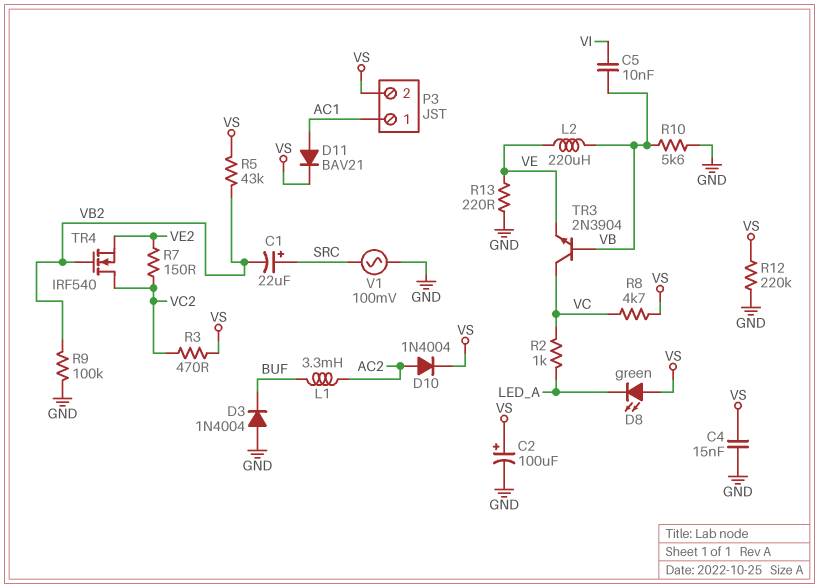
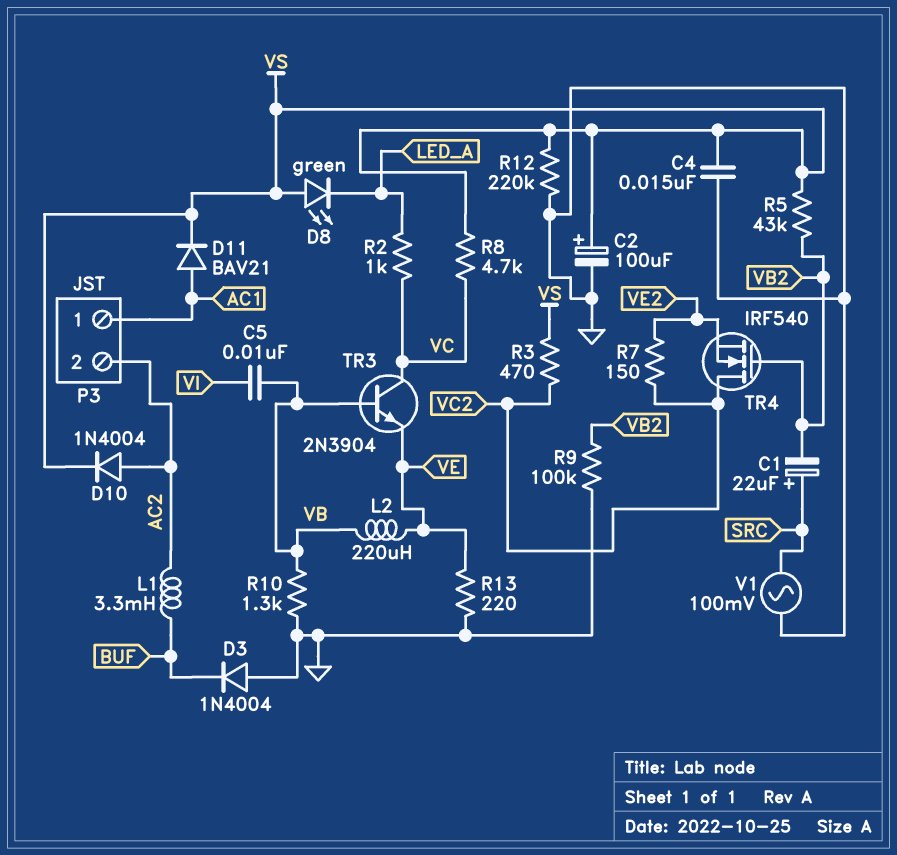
P3 pin 2: VS -> AC2
R10: 5.6k (GND, VB) -> 1.3k (GND, VB)

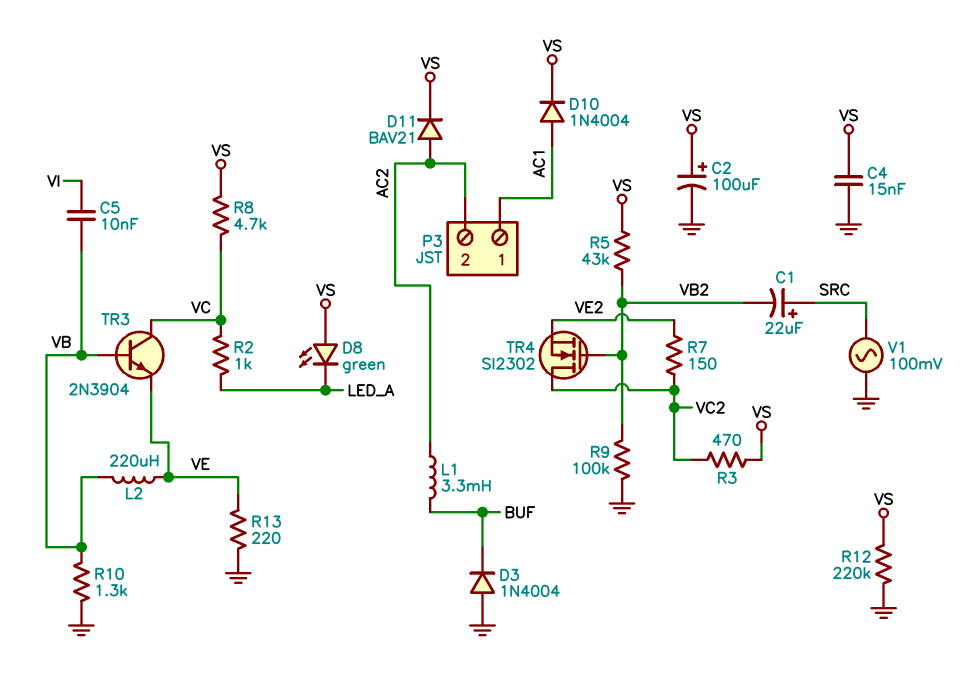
D10: diode 1N4004 (A AC2, K VS) -> diode 1N4004 (A AC1, K VS)
D11: diode BAV21 (A AC1, K VS) -> diode BAV21 (A AC2, K VS)
TR4: NMOS IRF540 (G VB2, D VC2, S VE2) -> NMOS SI2302 (G VB2, D VC2, S VE2)

